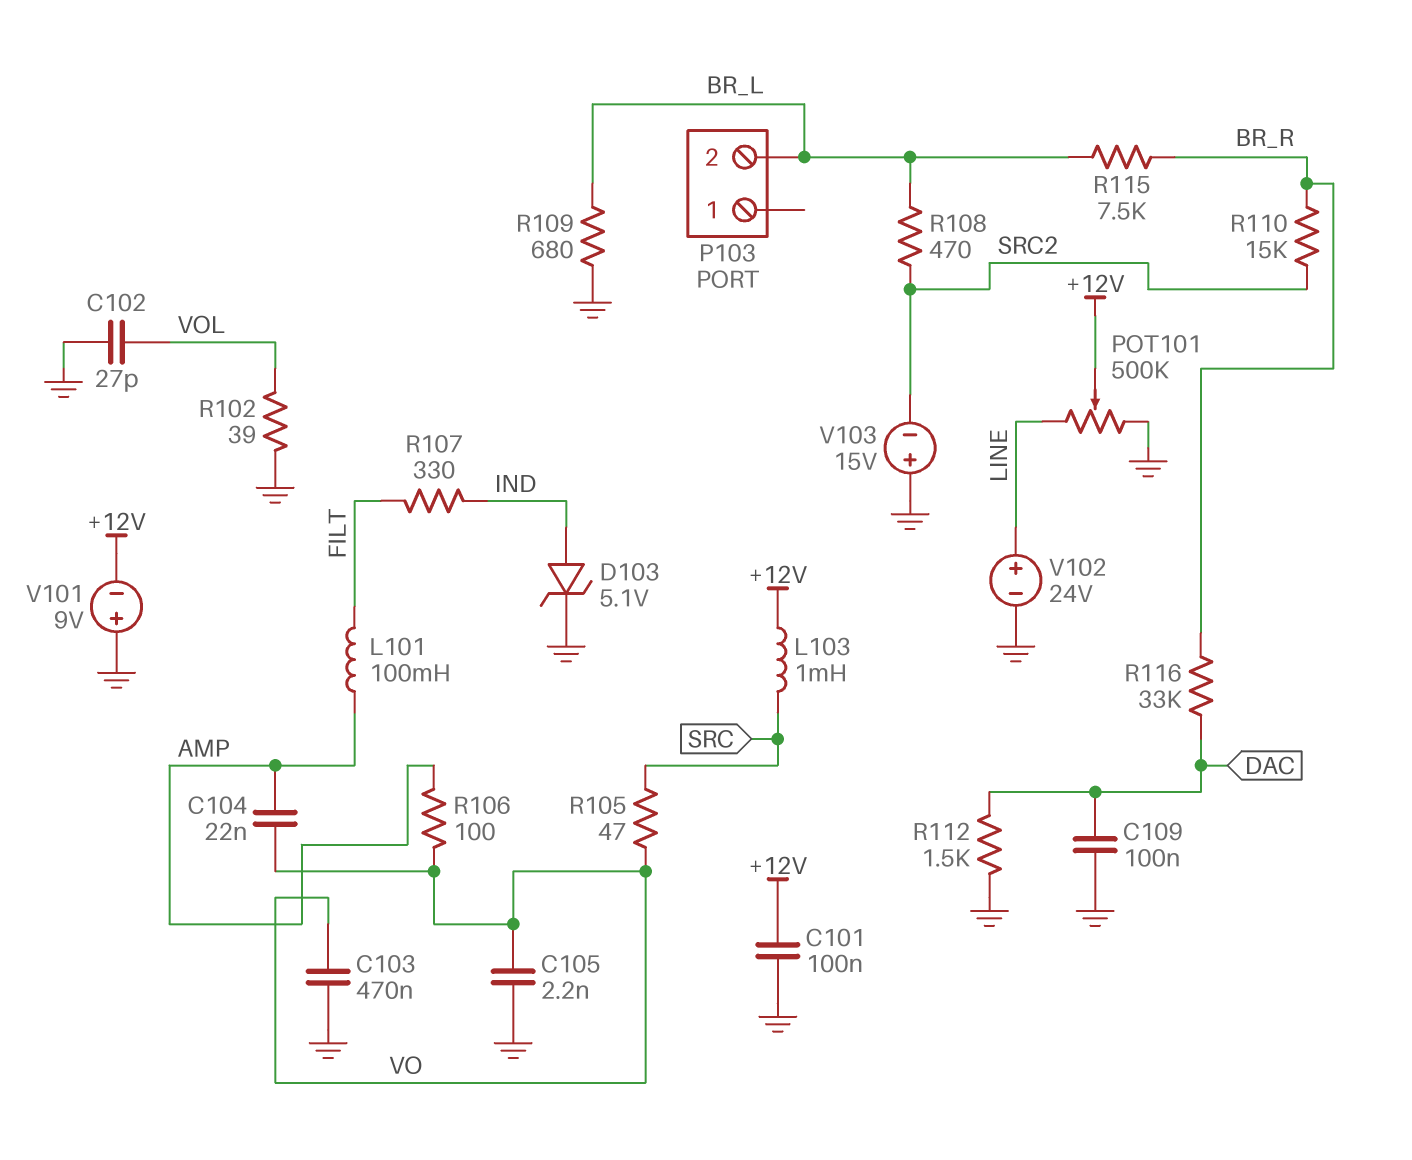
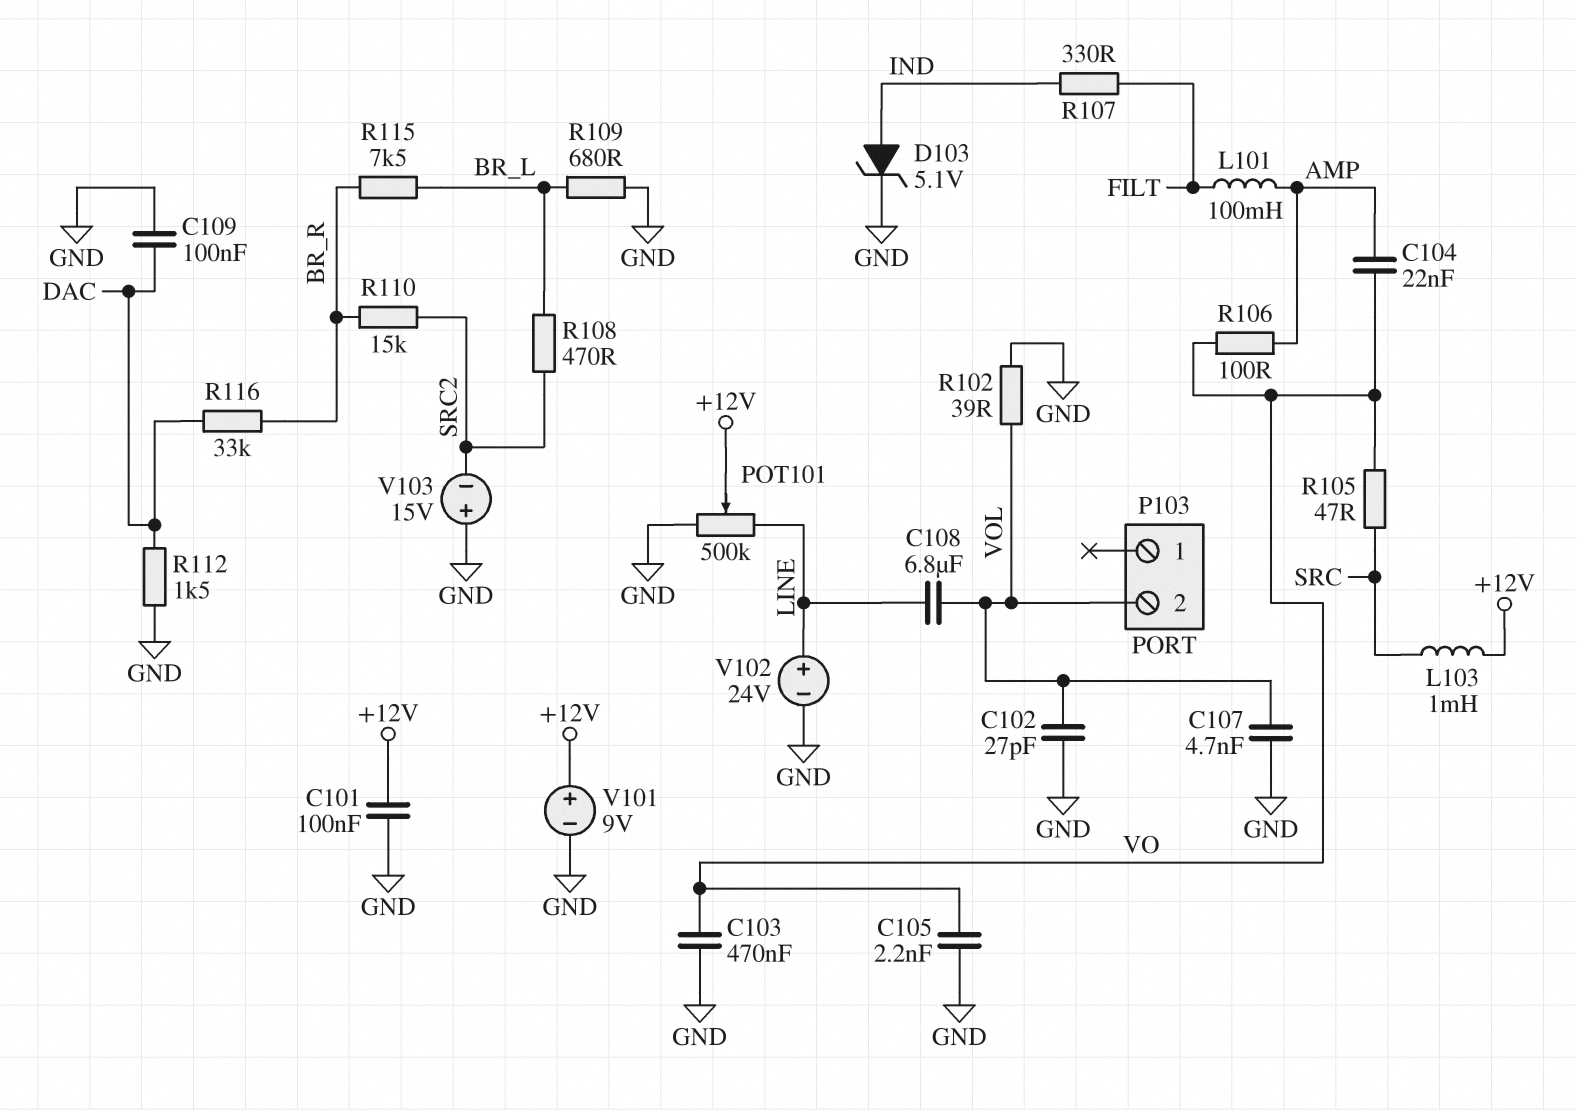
C107: none -> 4.7nF (GND, VOL)
C108: none -> 6.8uF (LINE, VOL)
P103 pin 2: BR_L -> VOL
V101: 9V (plus GND, minus +12V) -> 9V (plus +12V, minus GND)

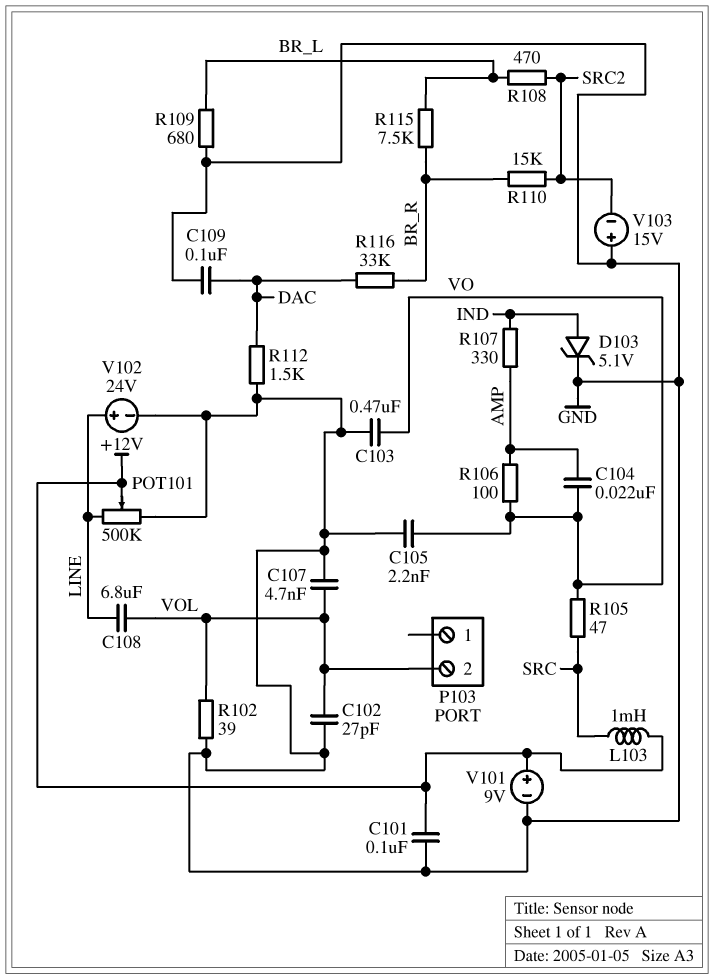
L101: 100mH (AMP, FILT) -> none
R107: 330 (FILT, IND) -> 330 (AMP, IND)

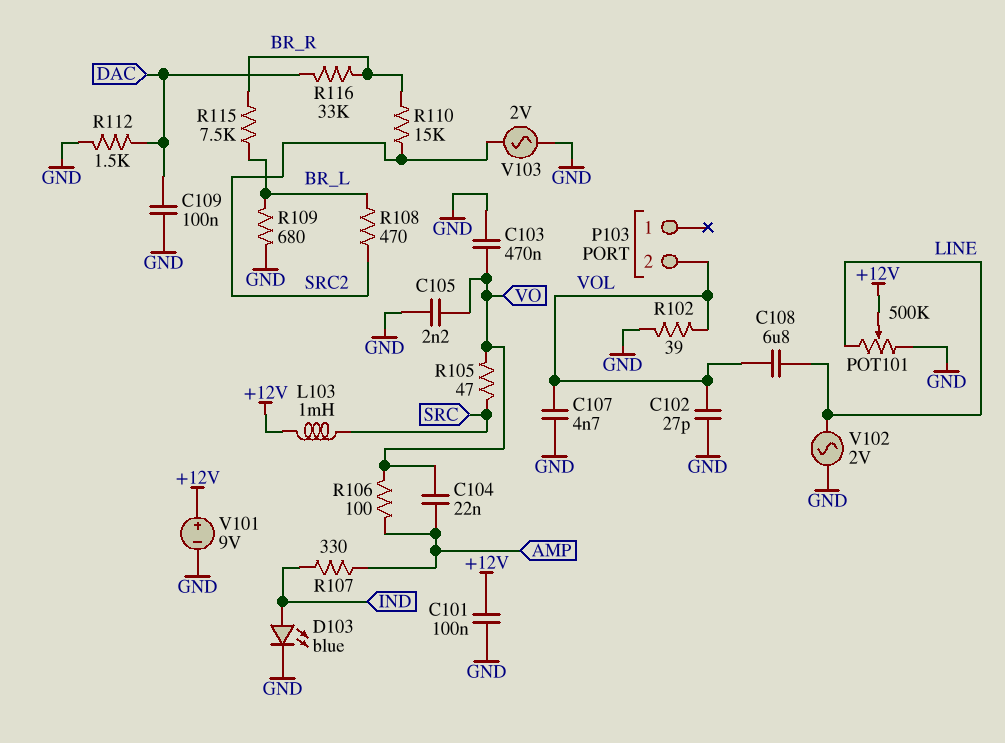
D103: zener 5.1V (A IND, K GND) -> LED blue (A IND, K GND)
V102: 24V (plus LINE, minus GND) -> AC 2V (GND, LINE)
V103: 15V (plus GND, minus SRC2) -> AC 2V (GND, SRC2)

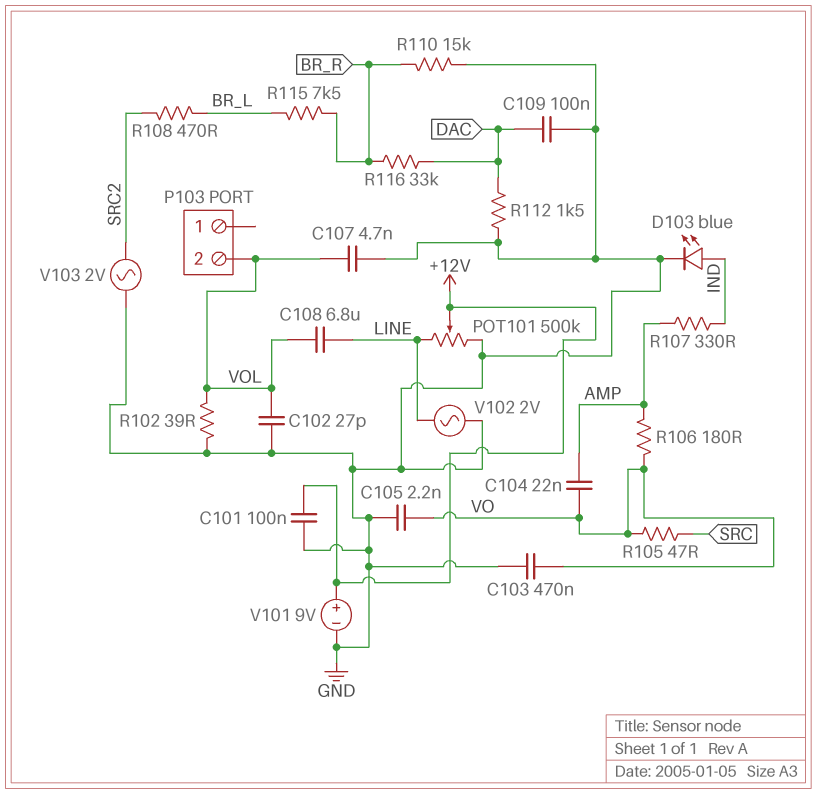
L103: 1mH (+12V, SRC) -> none
R106: 100 (AMP, VO) -> 180 (AMP, VO)
R109: 680 (BR_L, GND) -> none
R110: 15k (BR_R, SRC2) -> 15k (BR_R, GND)

